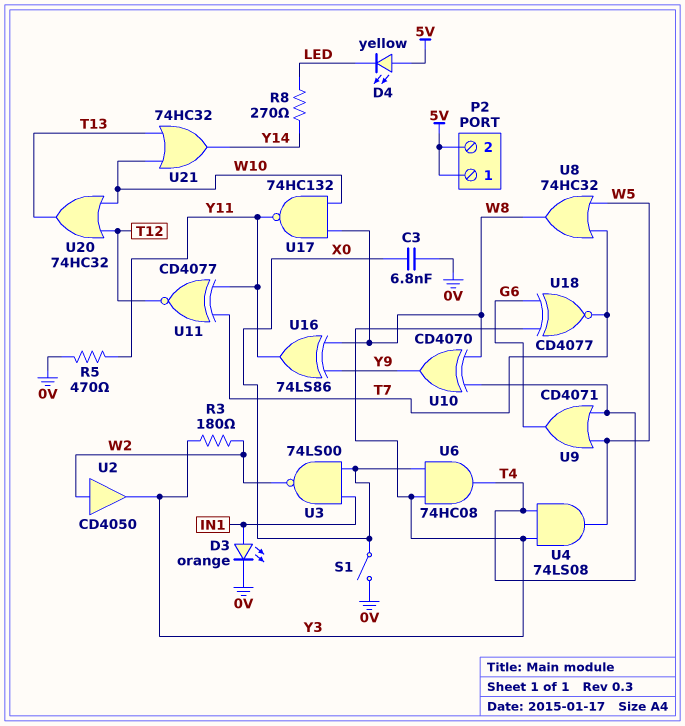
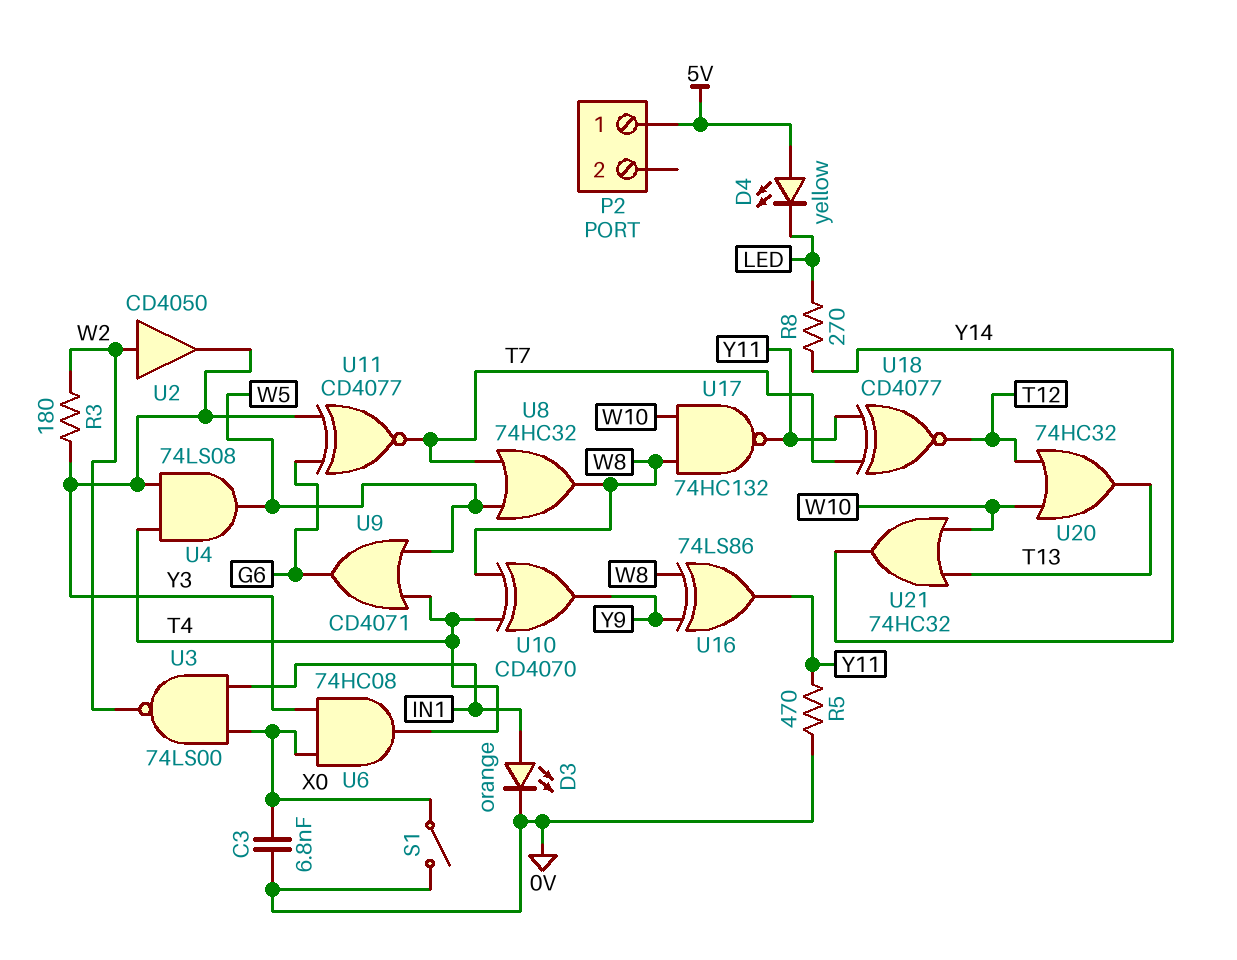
P2 pin 2: 5V -> none
U11: XNOR CD4077 (in T7, in Y11, out T12) -> XNOR CD4077 (in G6, in Y3, out T7)
U18: XNOR CD4077 (in G6, in Y3, out T7) -> XNOR CD4077 (in T7, in Y11, out T12)

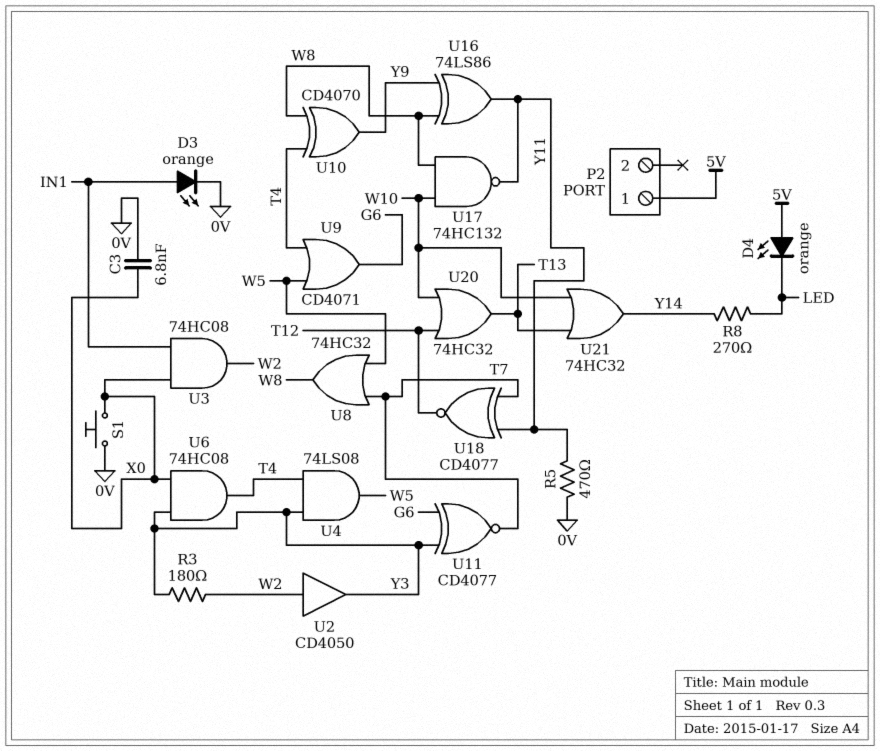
D4: LED yellow (A 5V, K LED) -> LED orange (A 5V, K LED)
S1: switch (0V, X0) -> button (0V, X0)
U3: NAND 74LS00 (in IN1, in X0, out W2) -> AND 74HC08 (in IN1, in X0, out W2)

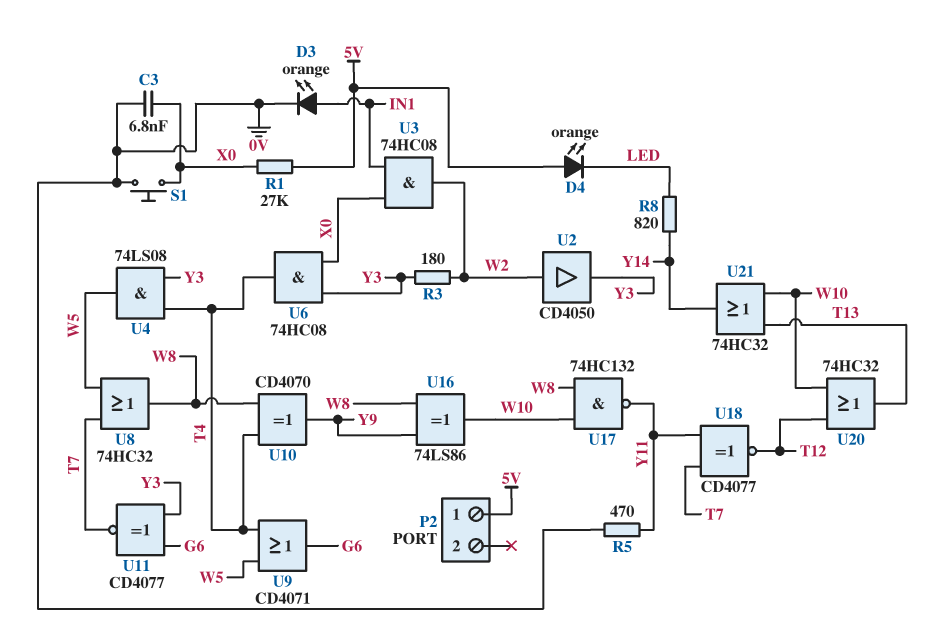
R1: none -> 27k (5V, X0)
R8: 270 (LED, Y14) -> 820 (LED, Y14)
U16: XOR 74LS86 (in W8, in Y9, out Y11) -> XOR 74LS86 (in W8, in Y9, out W10)

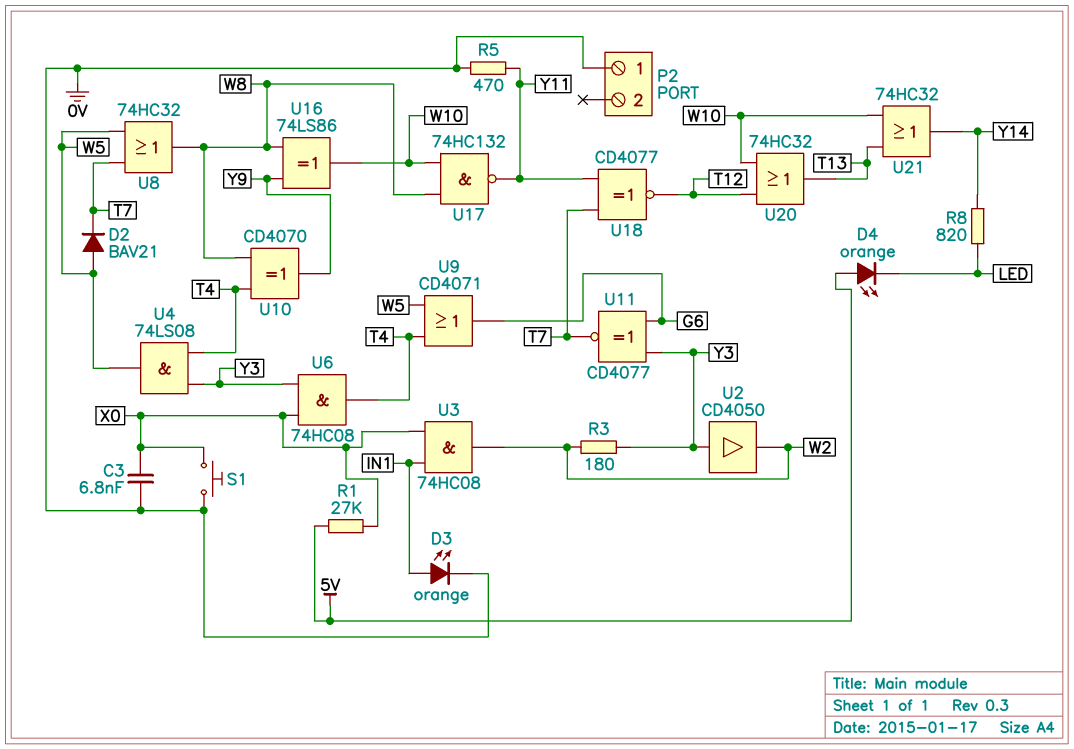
D2: none -> diode BAV21 (A W5, K T7)
P2 pin 1: 5V -> 0V
U2: buffer CD4050 (in W2, out Y3) -> buffer CD4050 (in Y3, out W2)

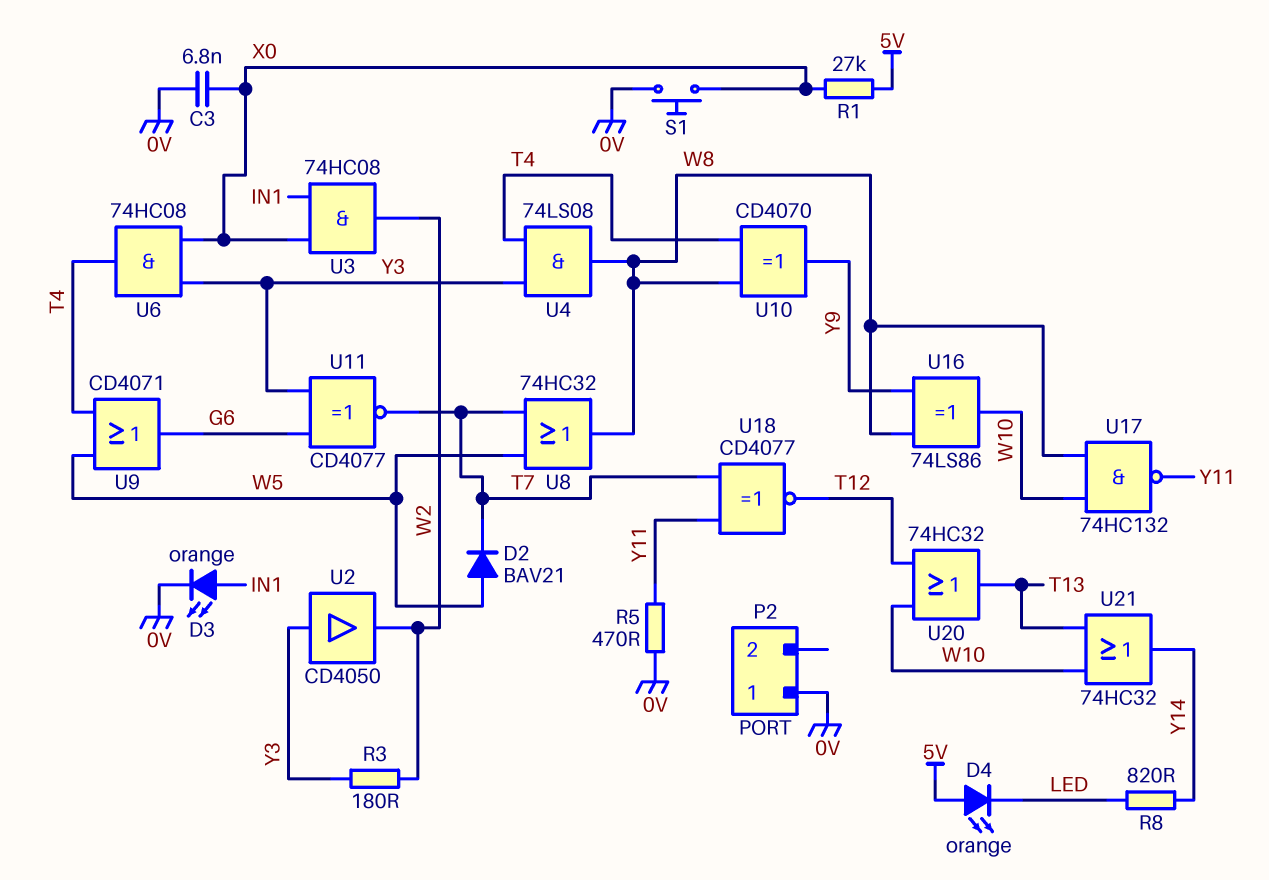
U4: AND 74LS08 (in T4, in Y3, out W5) -> AND 74LS08 (in T4, in Y3, out W8)

